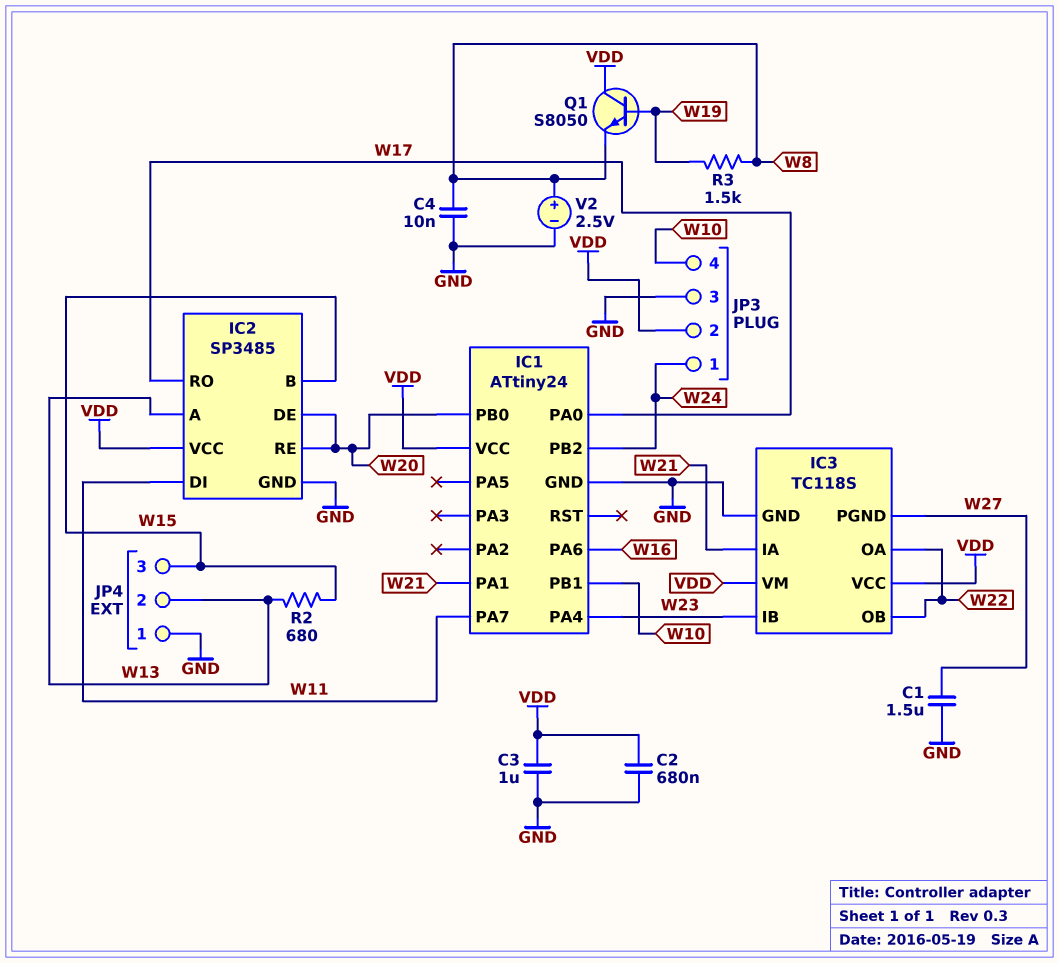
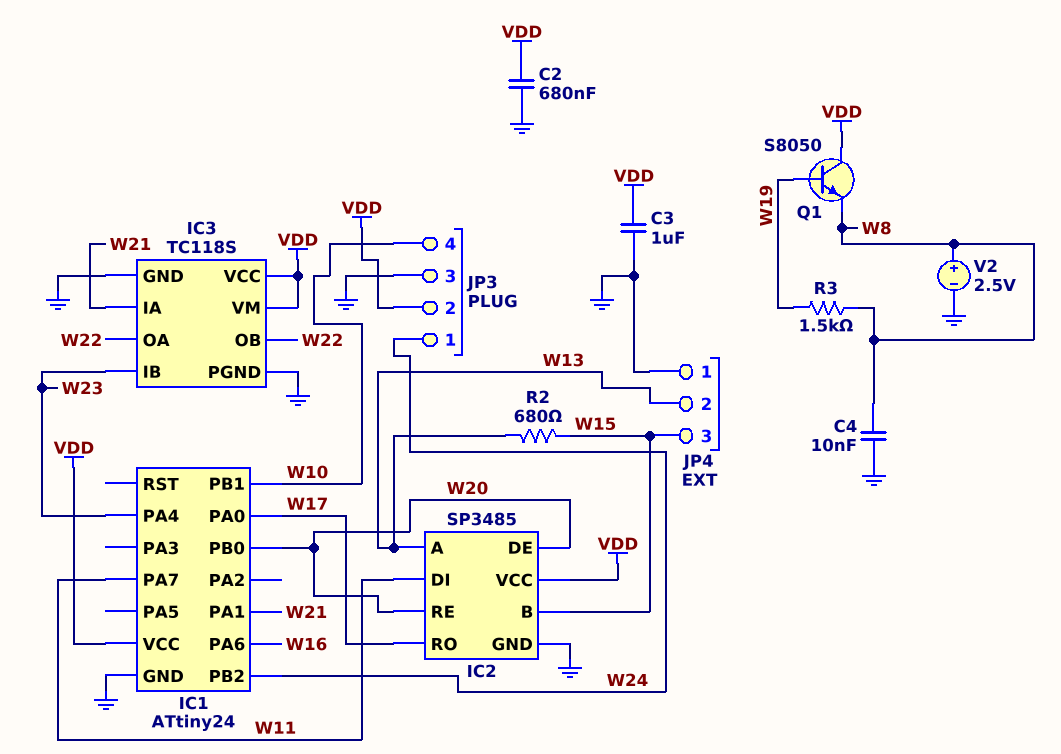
C1: 1.5uF (GND, W27) -> none
IC3 pin PGND: W27 -> GND

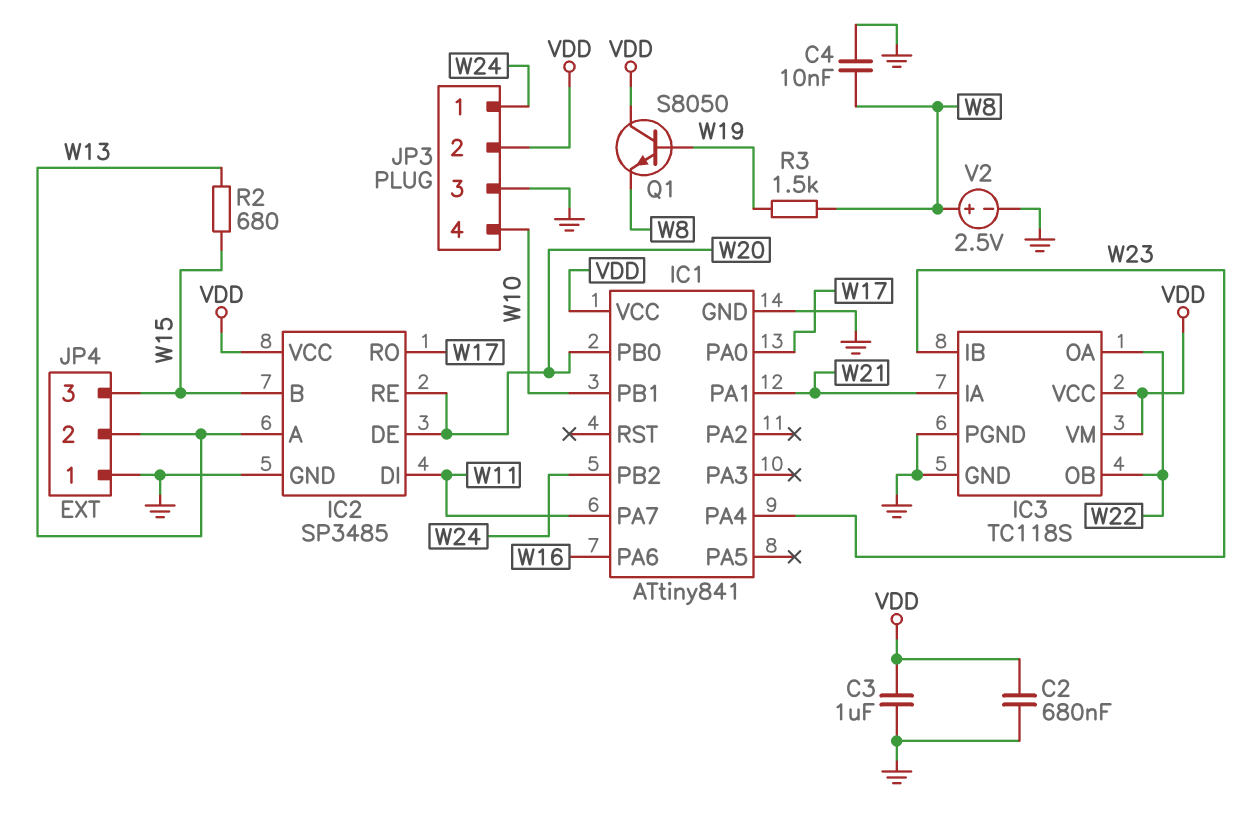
IC1: ATtiny24 -> ATtiny841

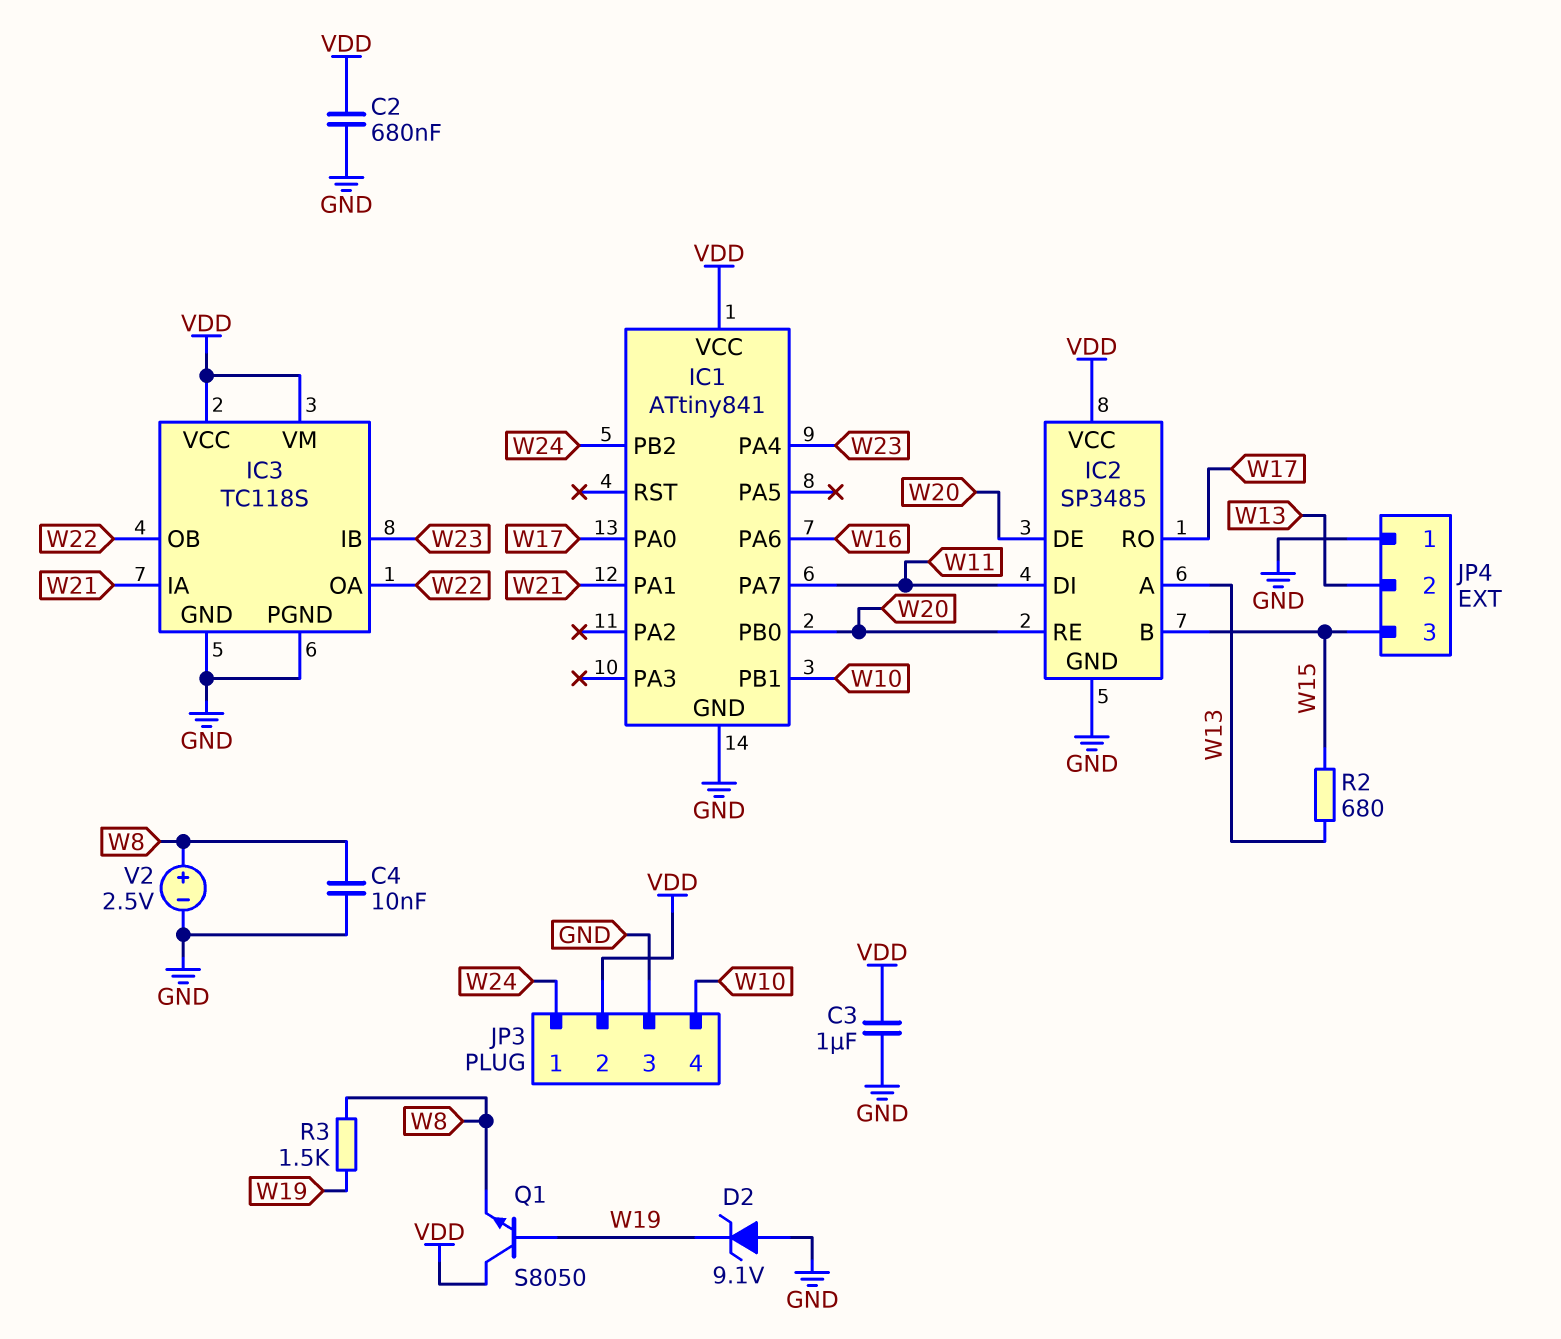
D2: none -> zener 9.1V (A GND, K W19)

